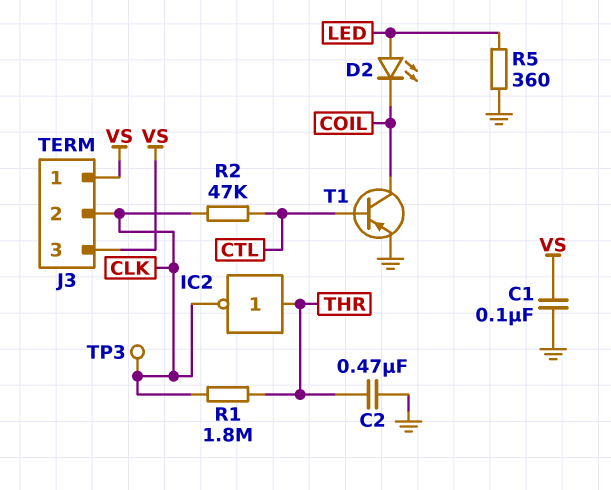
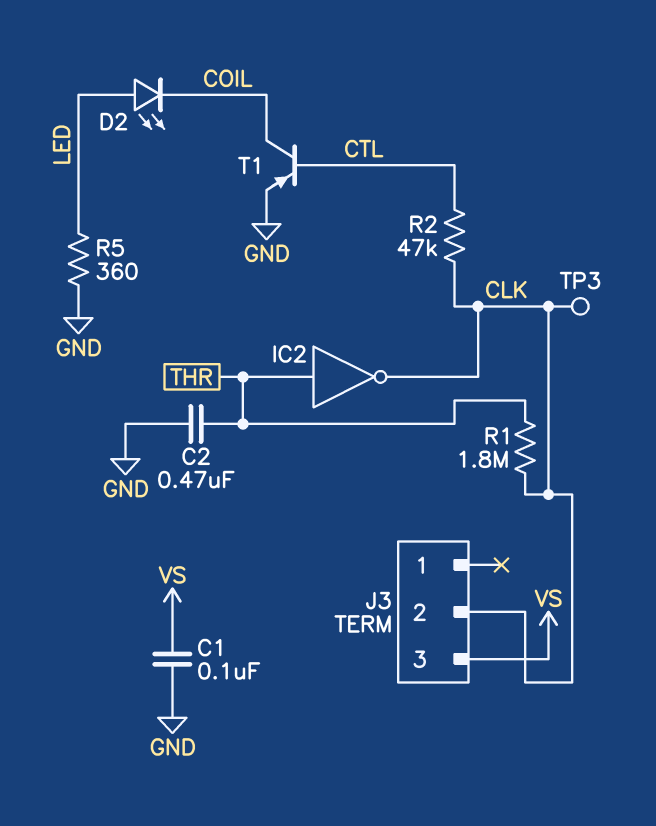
J3 pin 1: VS -> none

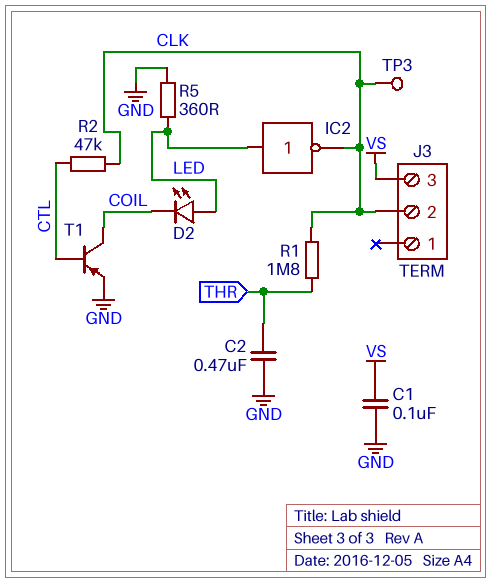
IC2: NOT (in THR, out CLK) -> NOT (in LED, out CLK)

